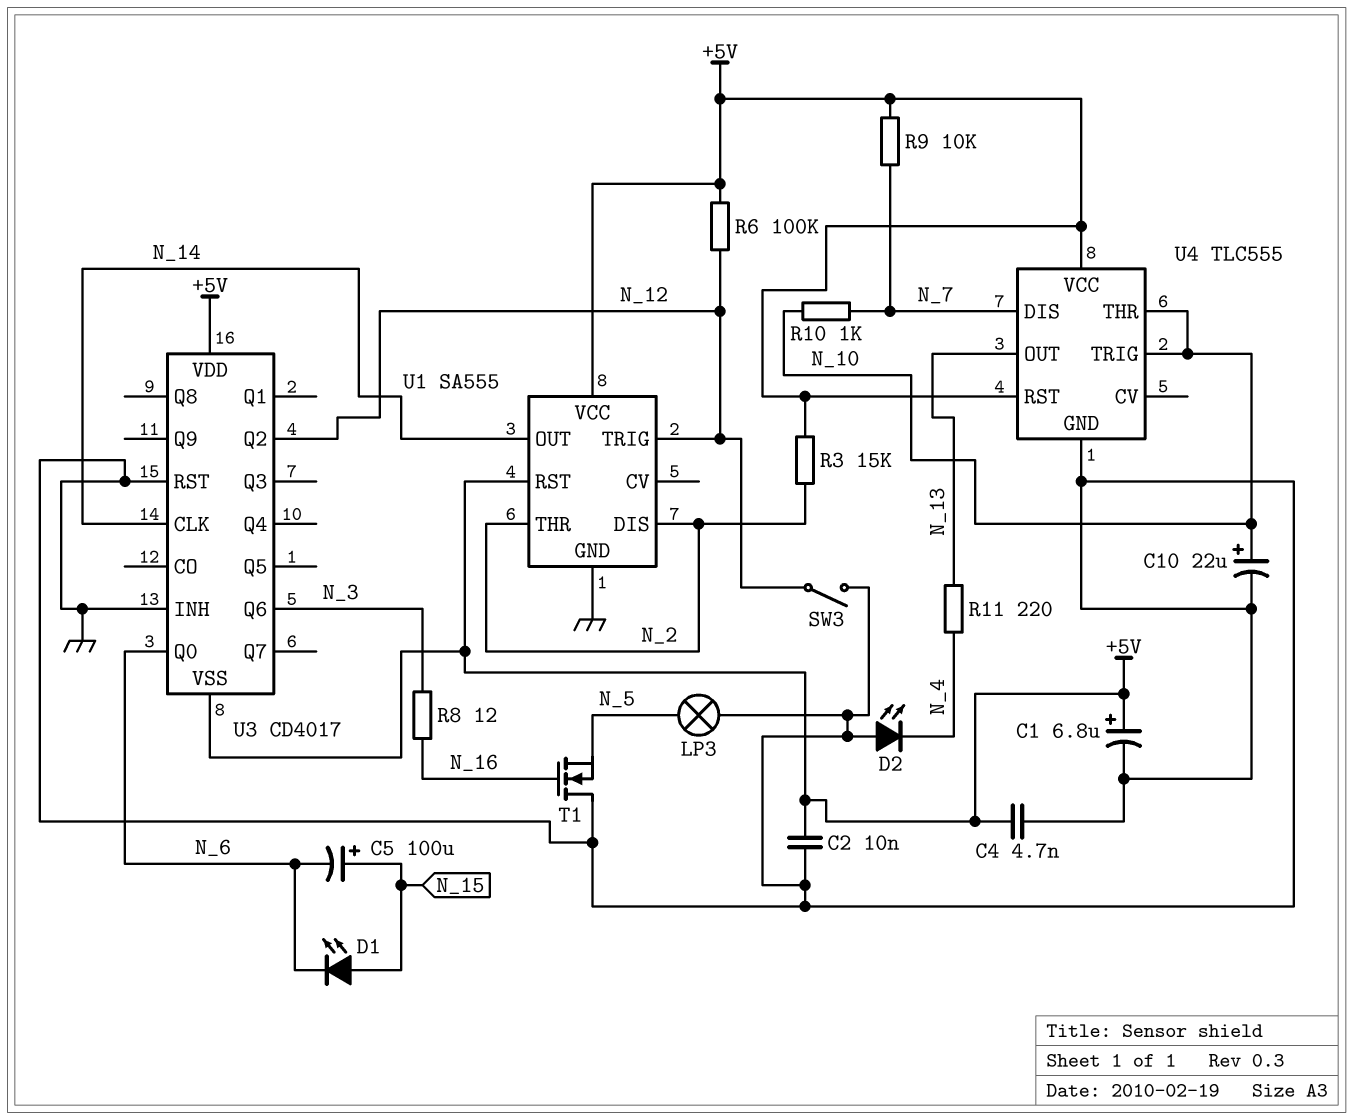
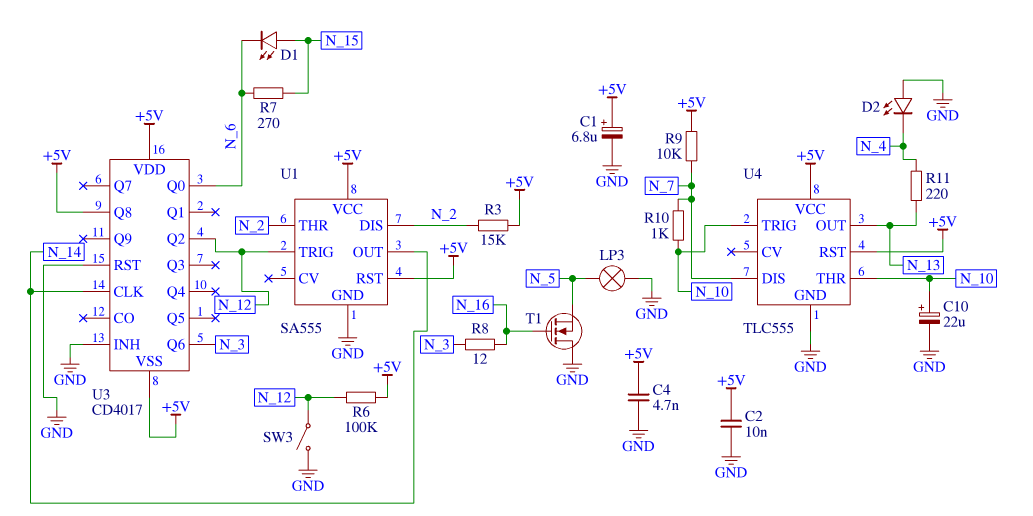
C5: 100uF (plus N_15, minus N_6) -> none
R7: none -> 270 (N_6, N_15)
U3 pin Q8: none -> +5V

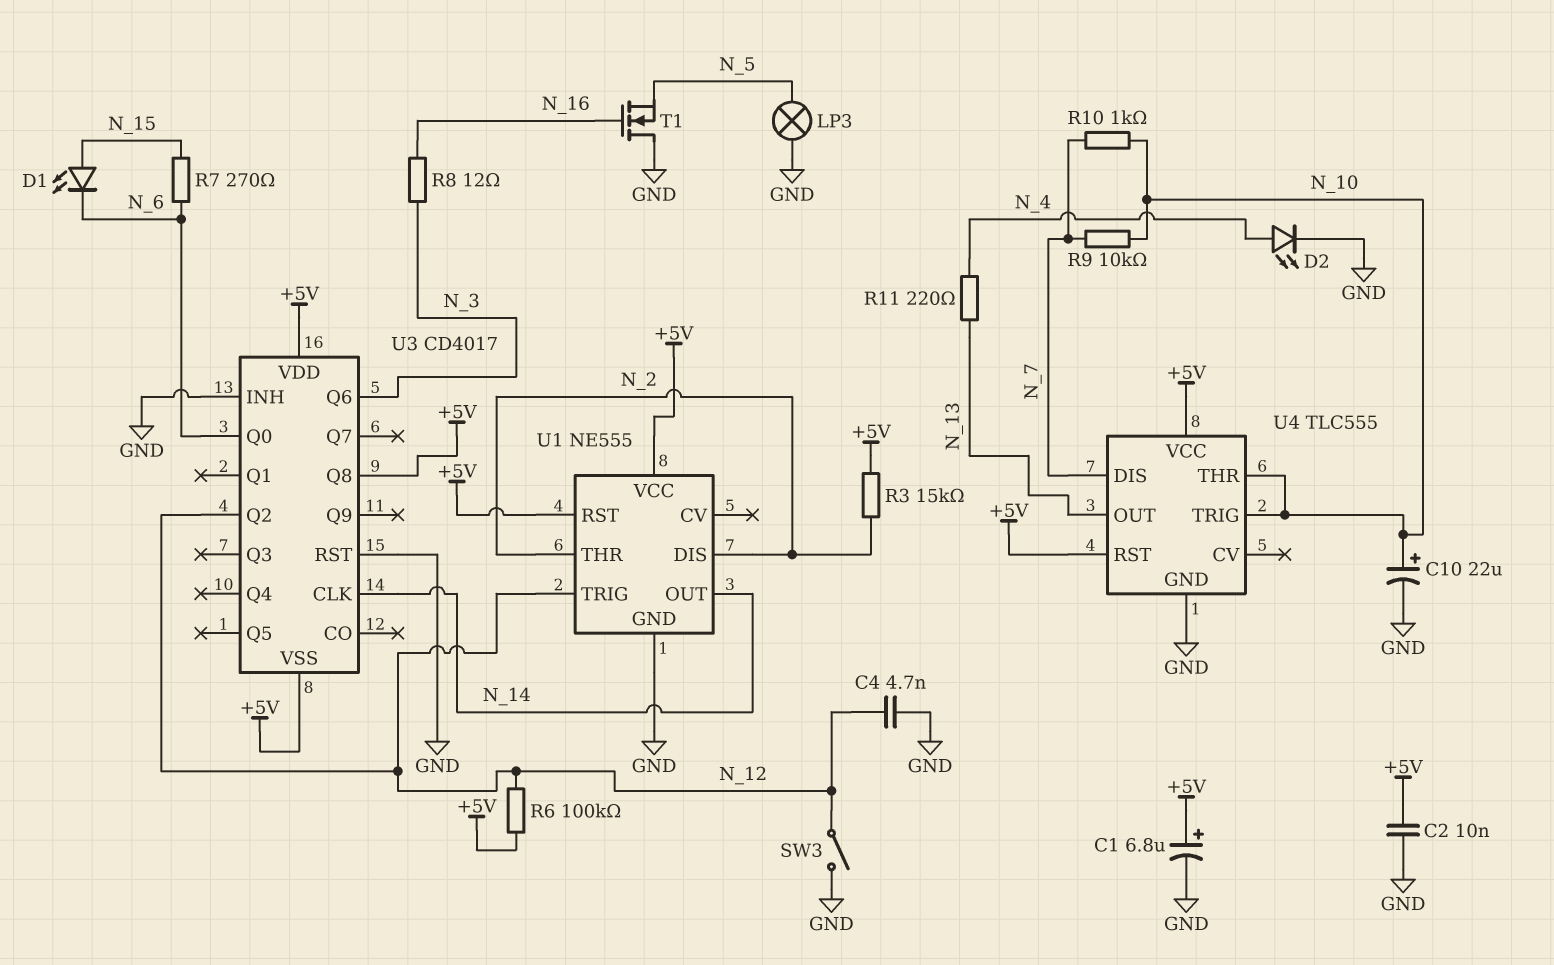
C4: 4.7nF (+5V, GND) -> 4.7nF (GND, N_12)
D2: LED (A GND, K N_4) -> LED (A N_4, K GND)
R9: 10k (+5V, N_7) -> 10k (N_7, N_10)
U1: SA555 -> NE555

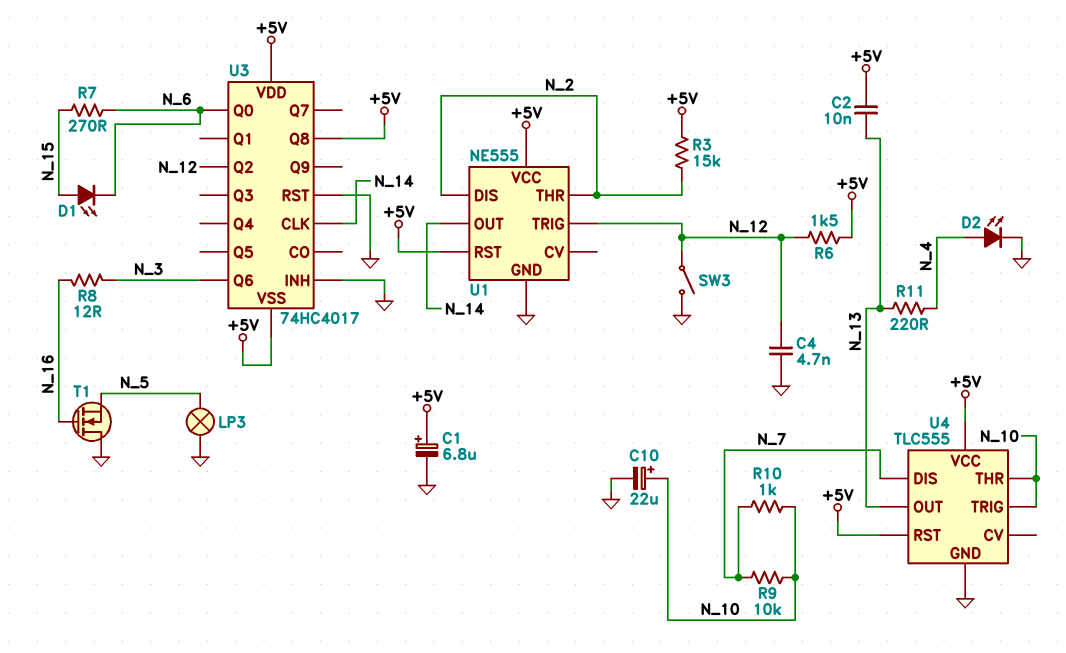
C2: 10nF (+5V, GND) -> 10nF (+5V, N_13)
R6: 100k (+5V, N_12) -> 1.5k (+5V, N_12)
U3: CD4017 -> 74HC4017

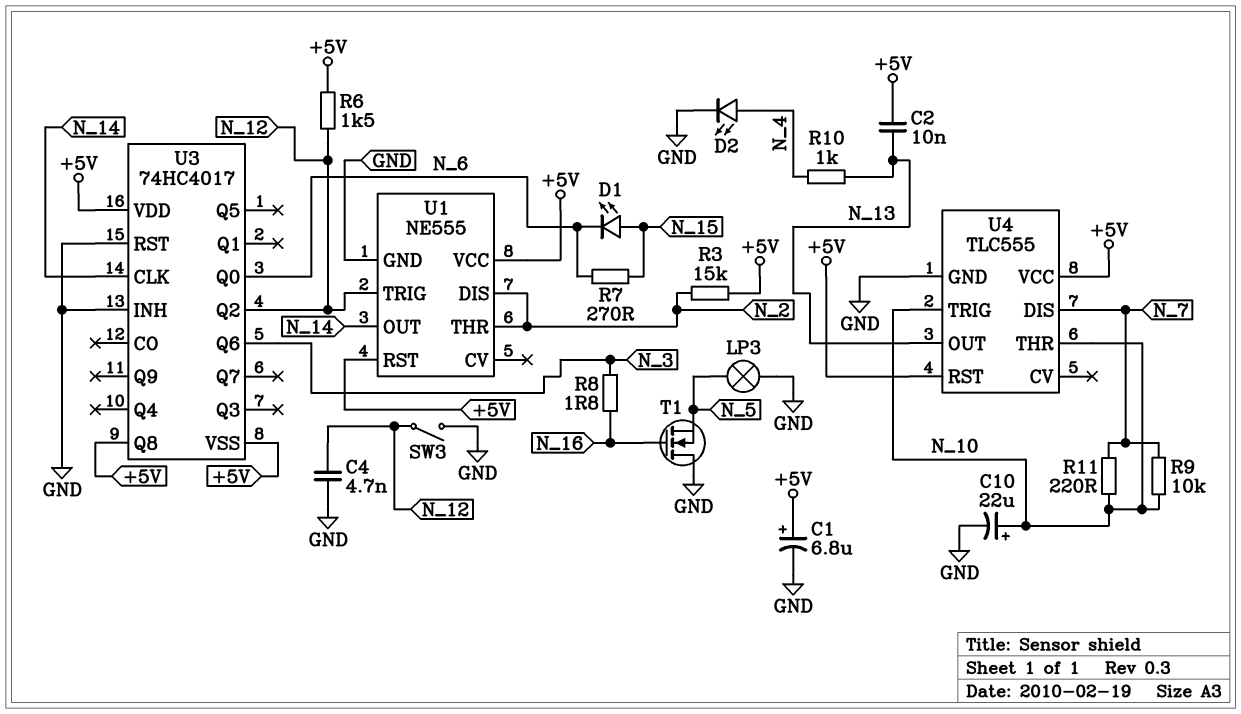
R8: 12 (N_3, N_16) -> 1.8 (N_3, N_16)
R10: 1k (N_7, N_10) -> 1k (N_4, N_13)
R11: 220 (N_4, N_13) -> 220 (N_7, N_10)

